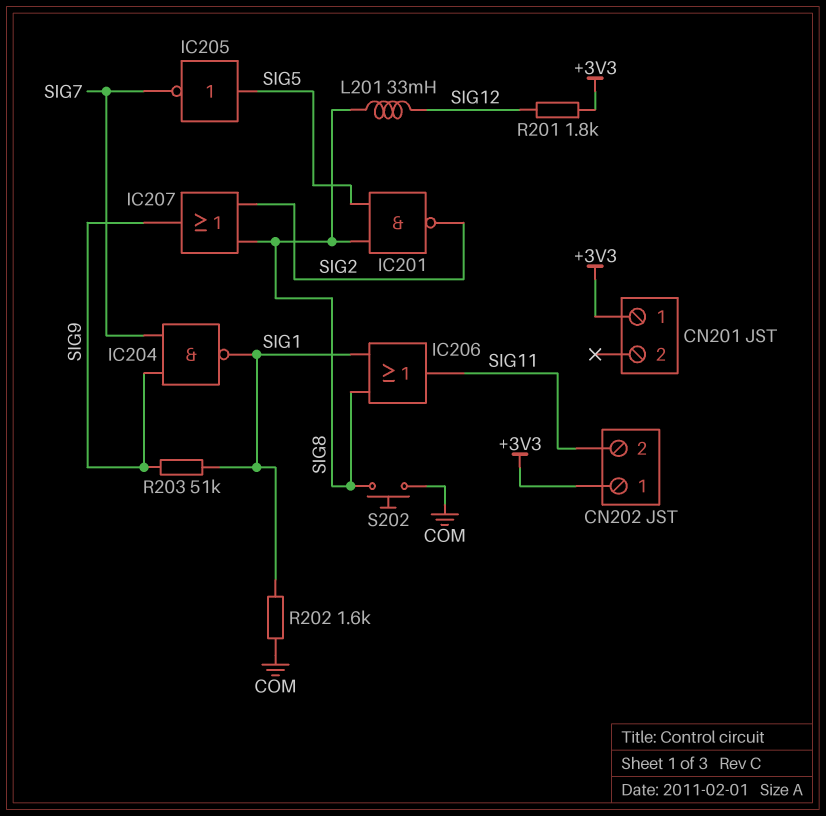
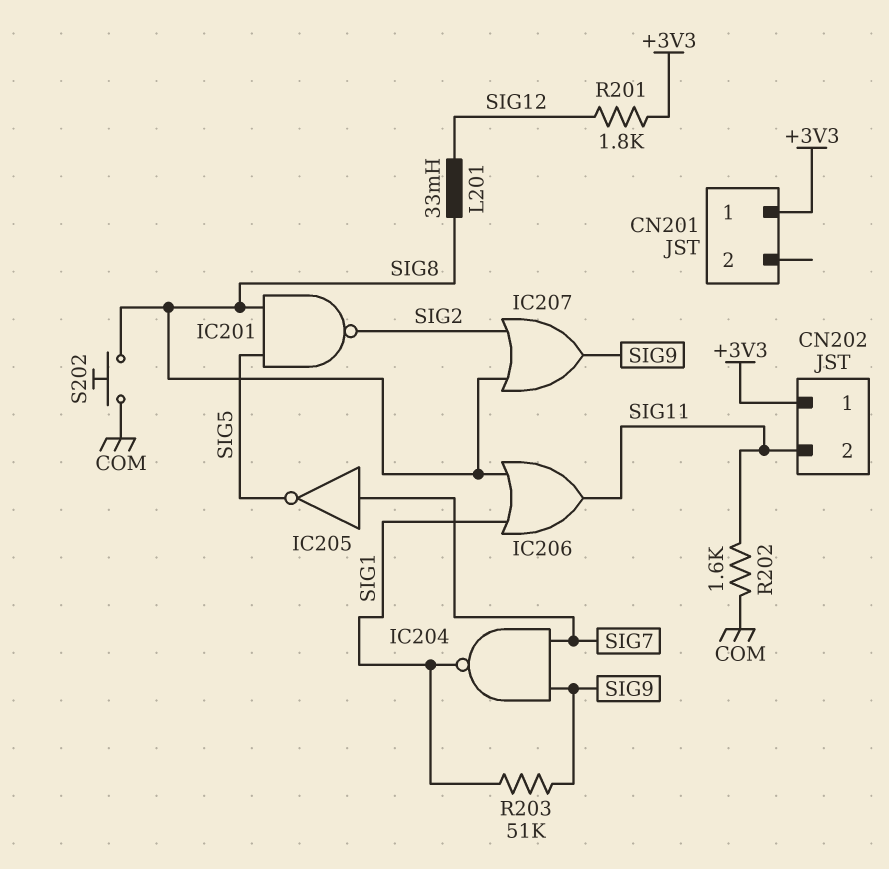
IC205: NOT (in SIG5, out SIG7) -> NOT (in SIG7, out SIG5)
R202: 1.6k (COM, SIG1) -> 1.6k (COM, SIG11)

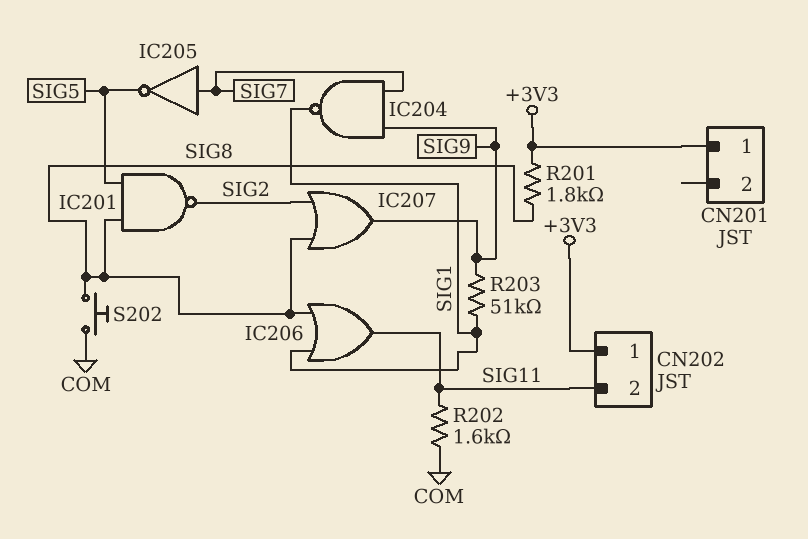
L201: 33mH (SIG8, SIG12) -> none
R201: 1.8k (+3V3, SIG12) -> 1.8k (+3V3, SIG8)

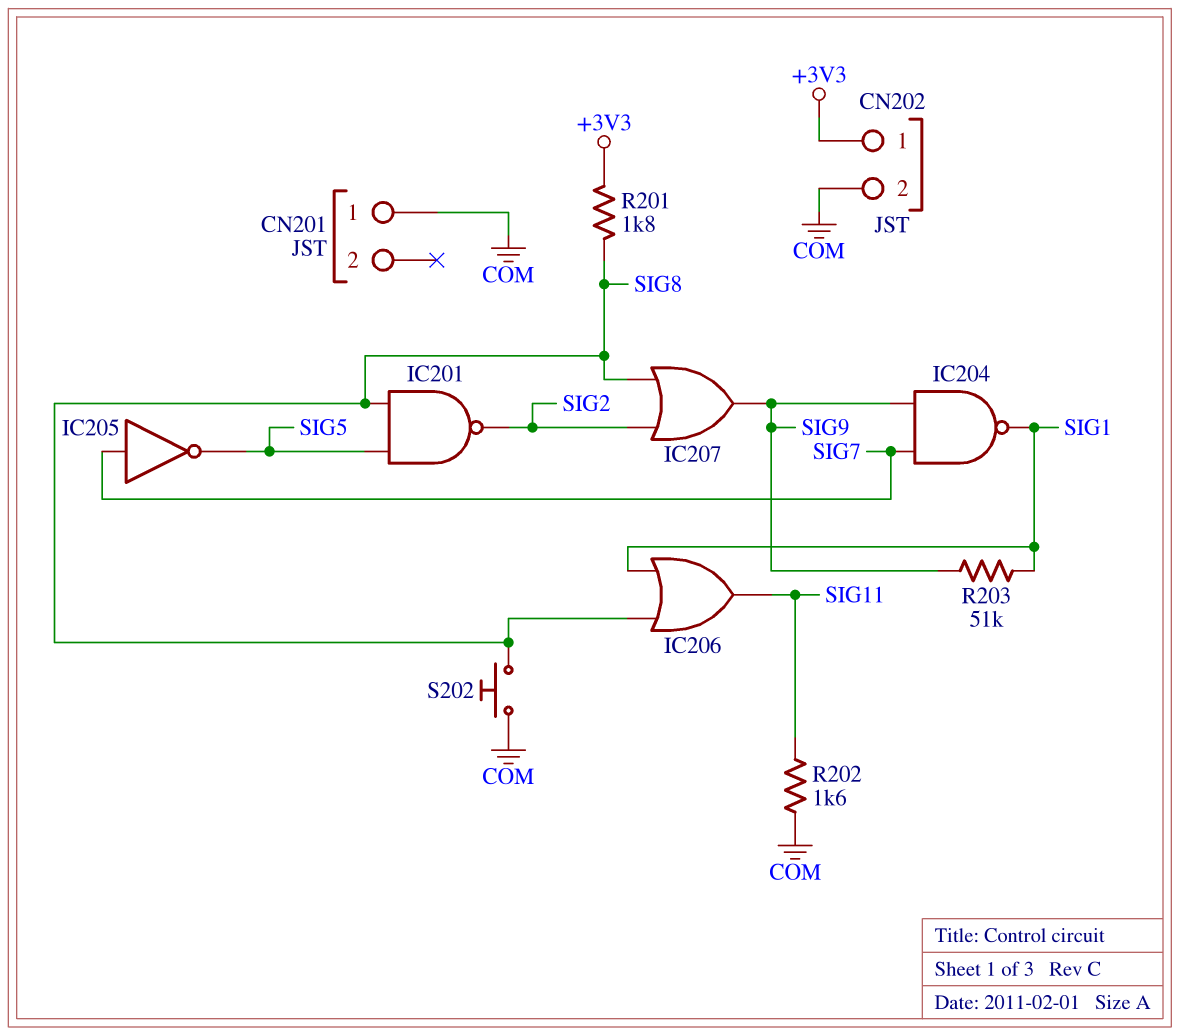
CN201 pin 1: +3V3 -> COM
CN202 pin 2: SIG11 -> COM

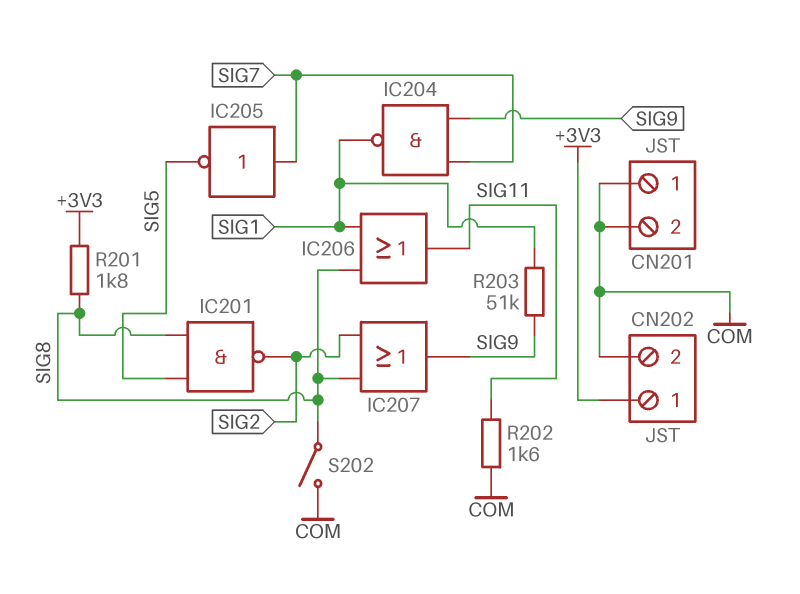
CN201 pin 2: none -> COM
S202: button (COM, SIG8) -> switch (COM, SIG8)

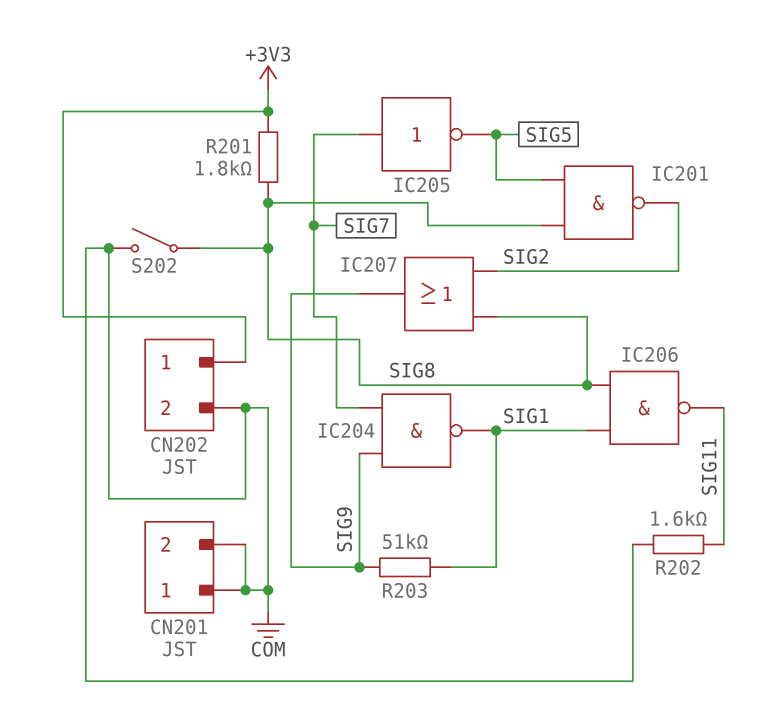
IC206: OR (in SIG1, in SIG8, out SIG11) -> NAND (in SIG1, in SIG8, out SIG11)

